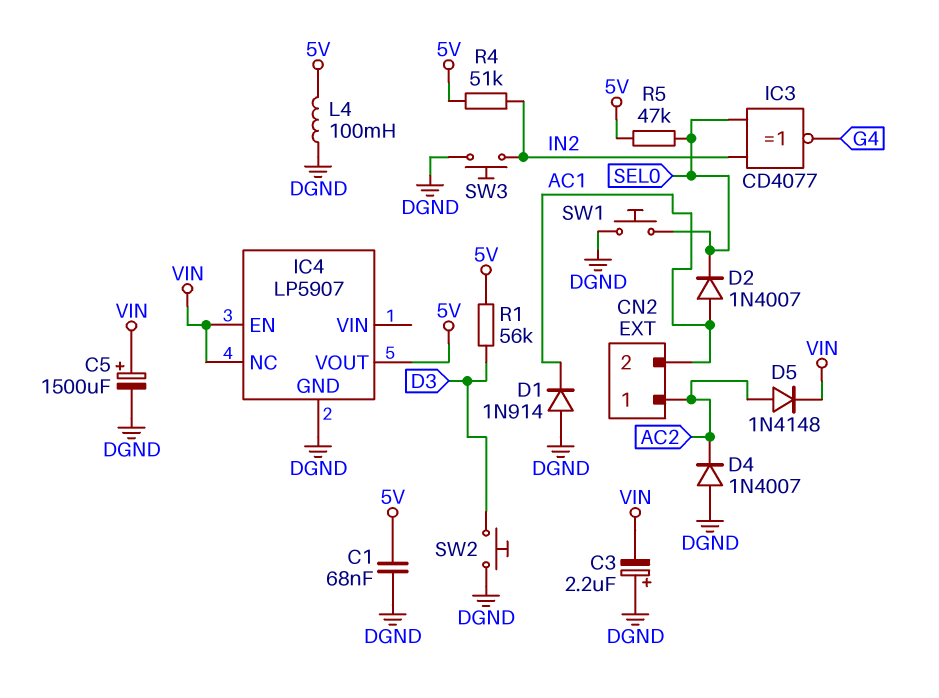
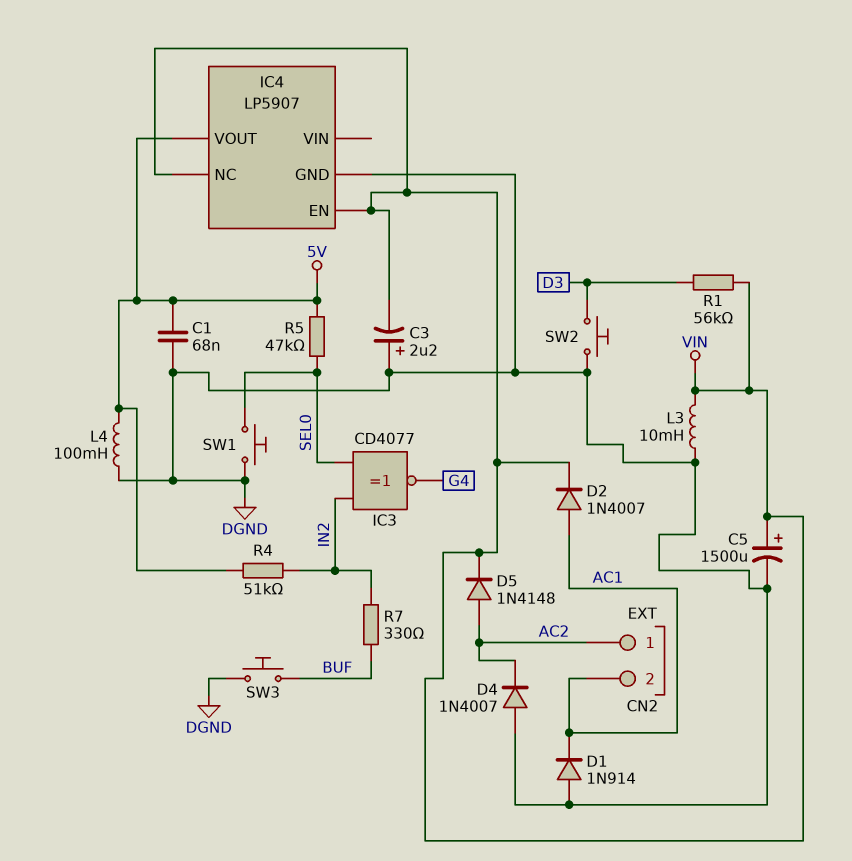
D2: diode 1N4007 (A AC1, K SEL0) -> diode 1N4007 (A AC1, K VIN)
L3: none -> 10mH (DGND, VIN)
R1: 56k (5V, D3) -> 56k (D3, VIN)
R7: none -> 330 (BUF, IN2)
SW3: button (DGND, IN2) -> button (BUF, DGND)

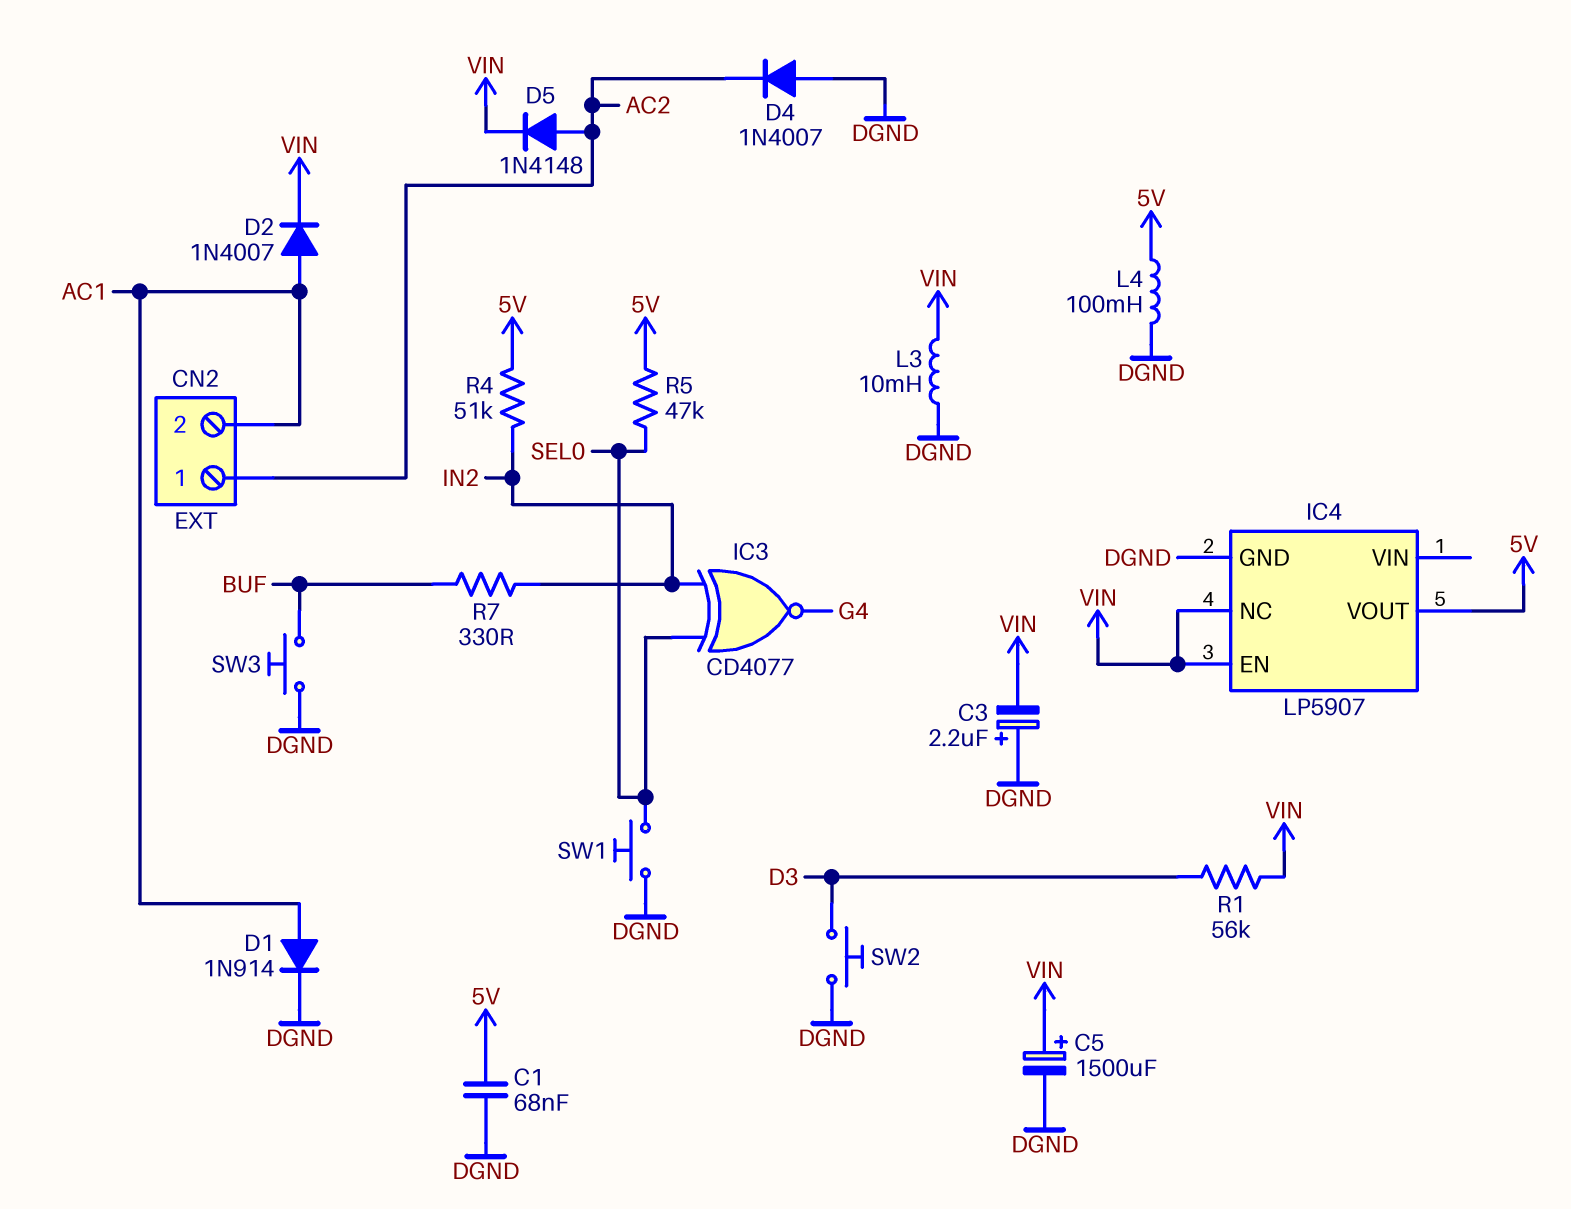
D1: diode 1N914 (A DGND, K AC1) -> diode 1N914 (A AC1, K DGND)

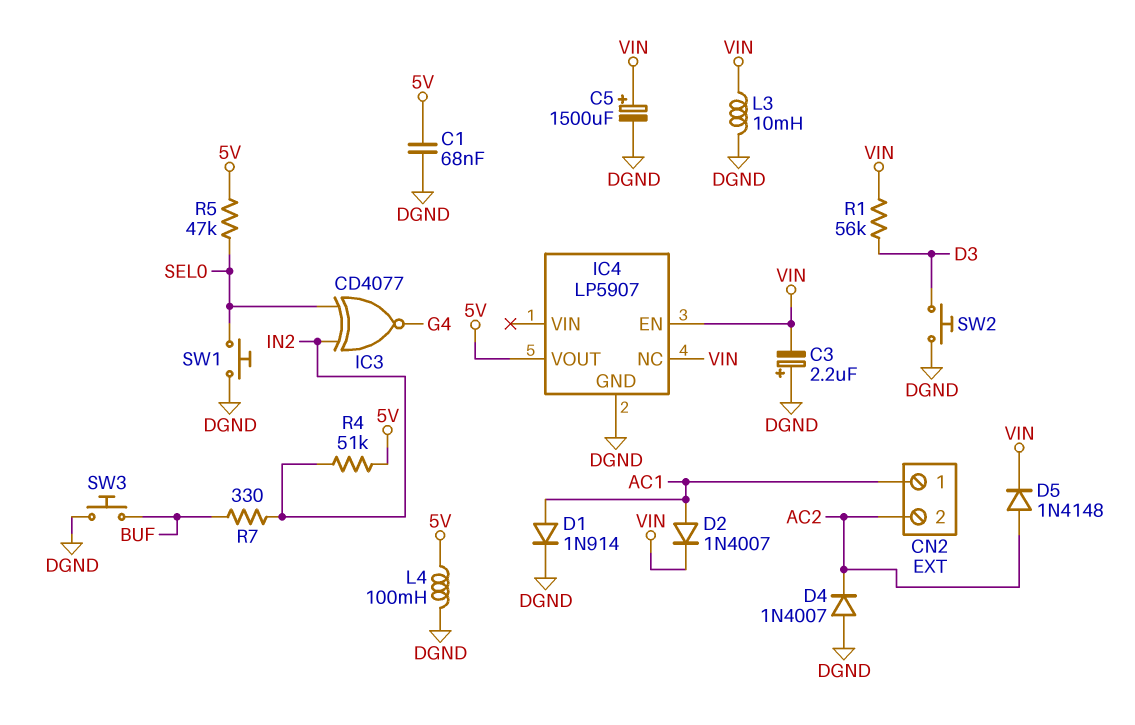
CN2 pin 1: AC2 -> AC1
CN2 pin 2: AC1 -> AC2

